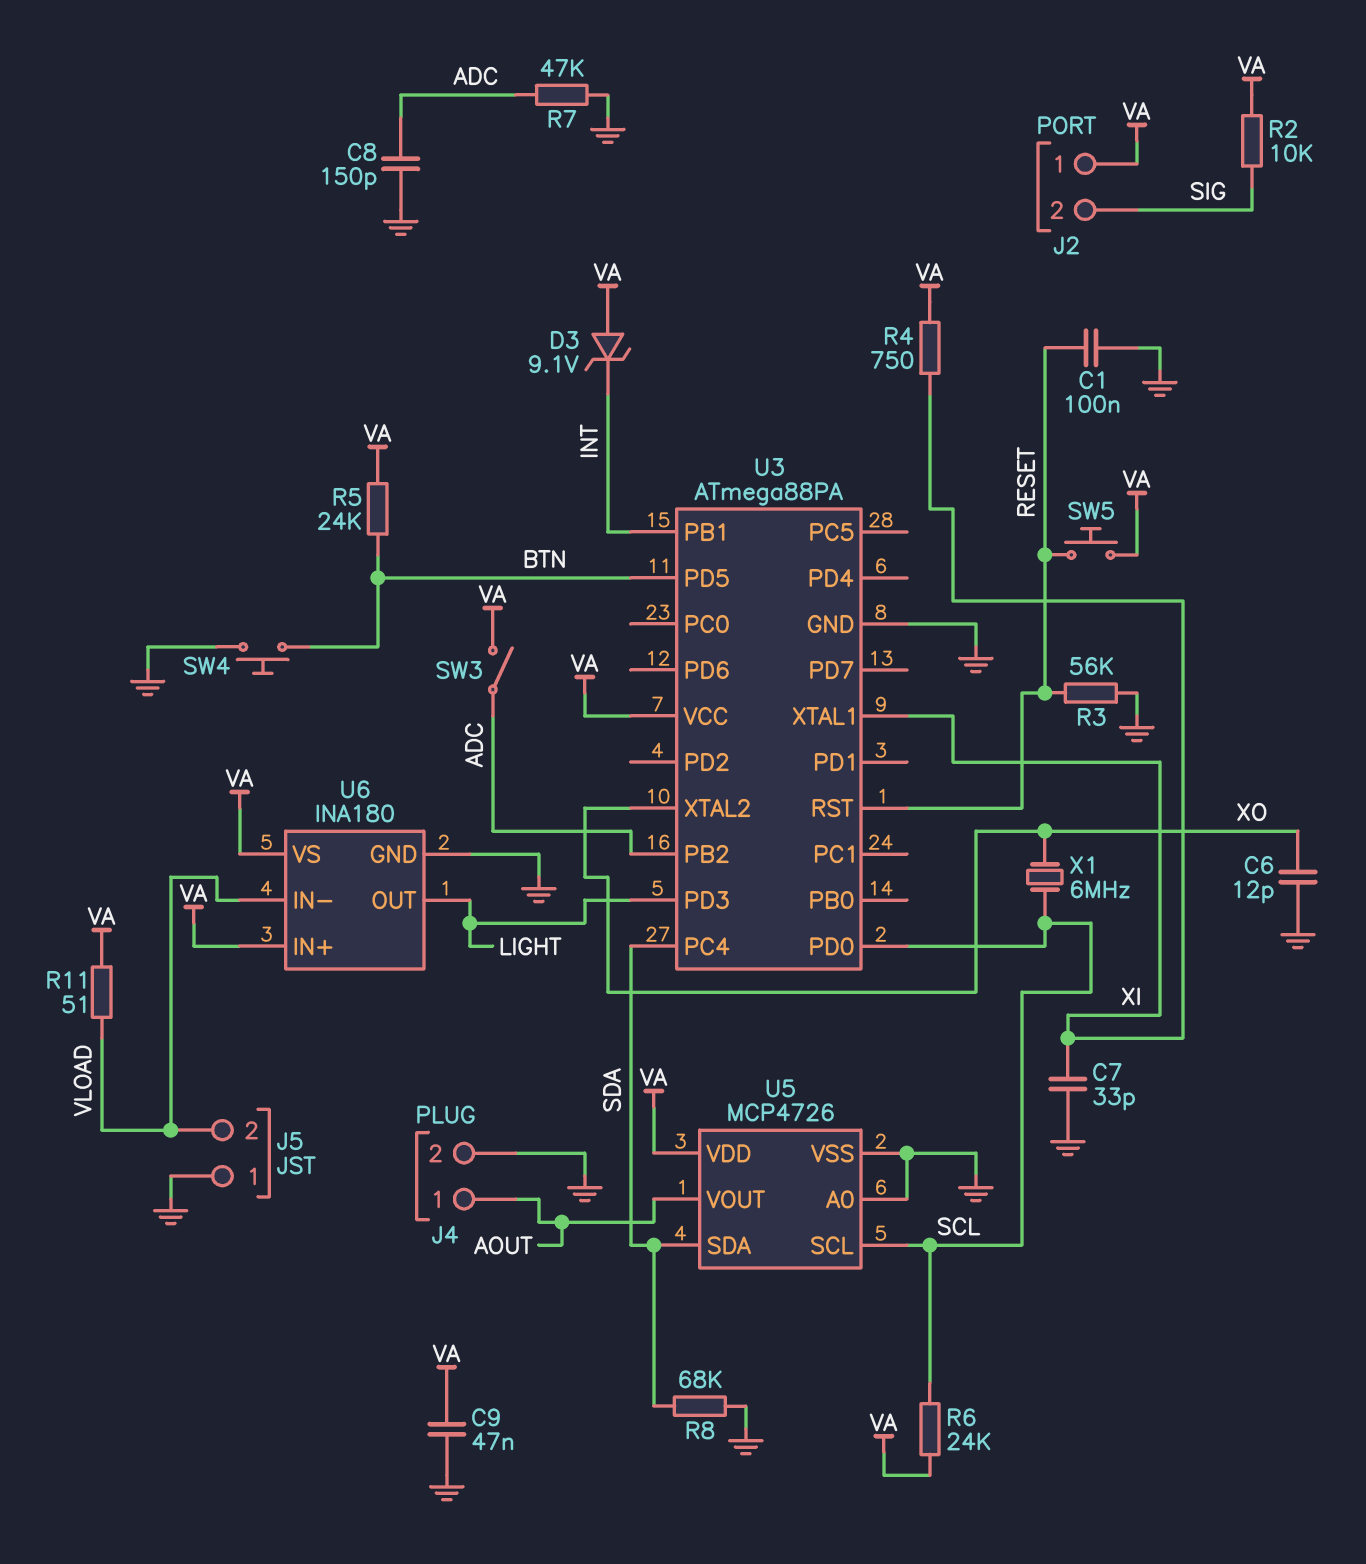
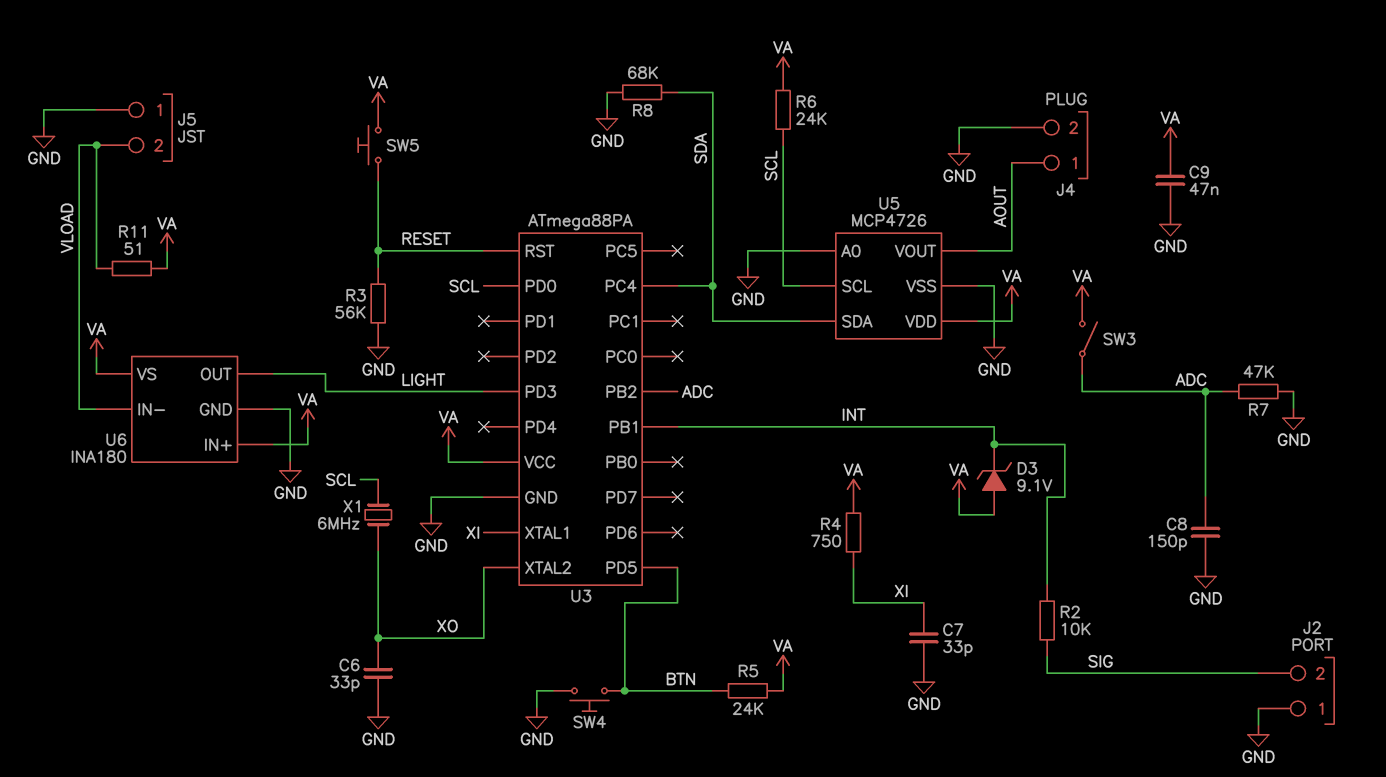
C1: 100nF (GND, RESET) -> none
C6: 12pF (GND, XO) -> 33pF (GND, XO)
J2 pin 1: VA -> GND
R2: 10k (SIG, VA) -> 10k (INT, SIG)

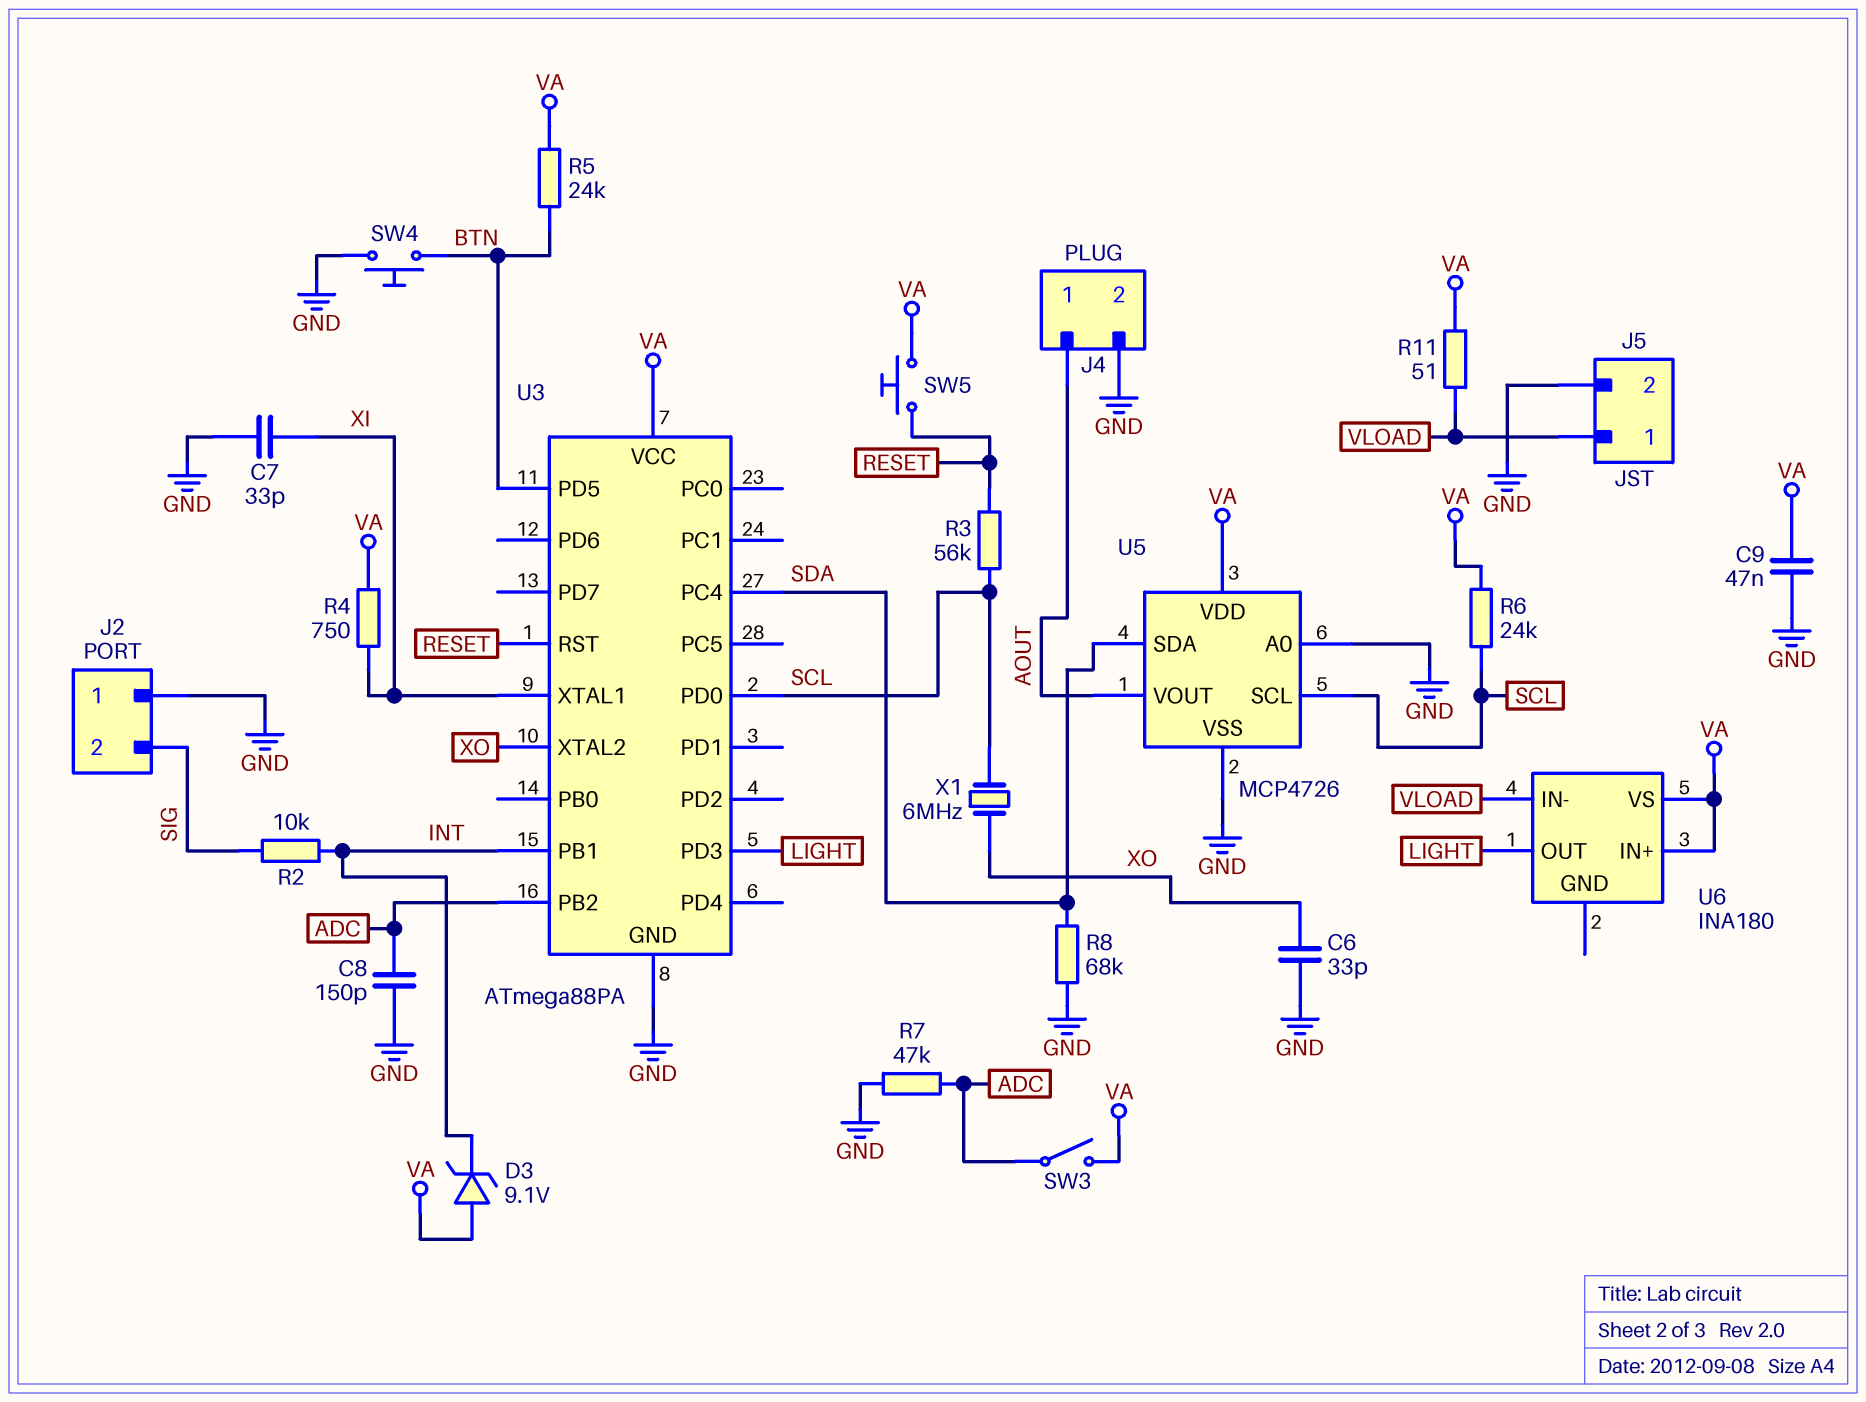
J5 pin 1: GND -> VLOAD
J5 pin 2: VLOAD -> GND
R3: 56k (GND, RESET) -> 56k (RESET, SCL)
U6 pin GND: GND -> none

